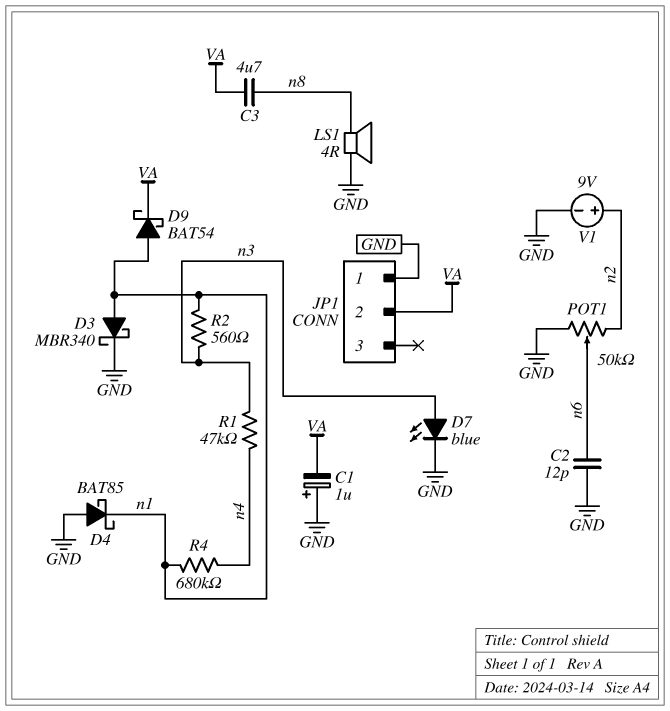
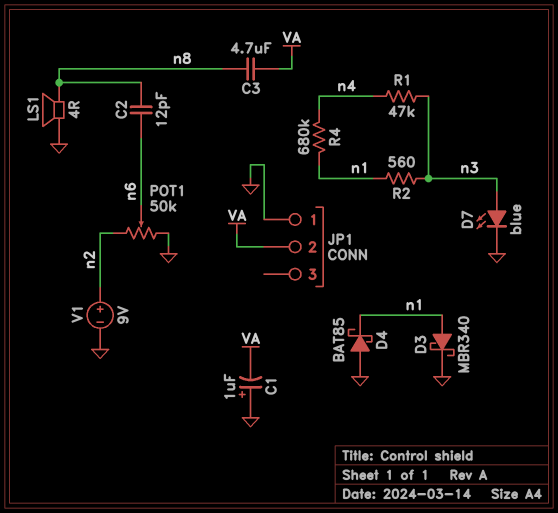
C2: 12pF (GND, n6) -> 12pF (n6, n8)
D9: schottky BAT54 (A n1, K VA) -> none

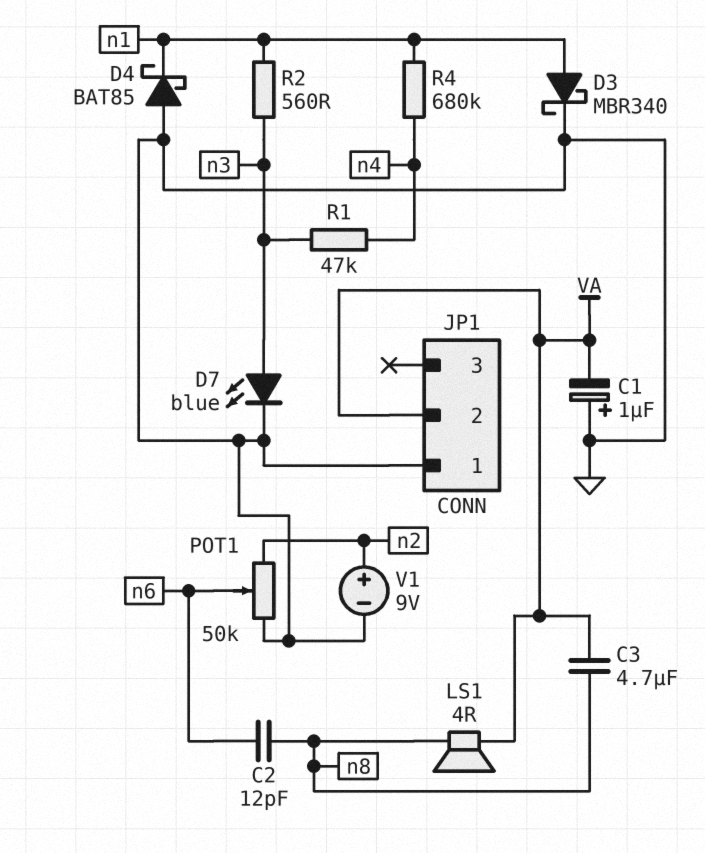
LS1: speaker 4R (GND, n8) -> speaker 4R (VA, n8)

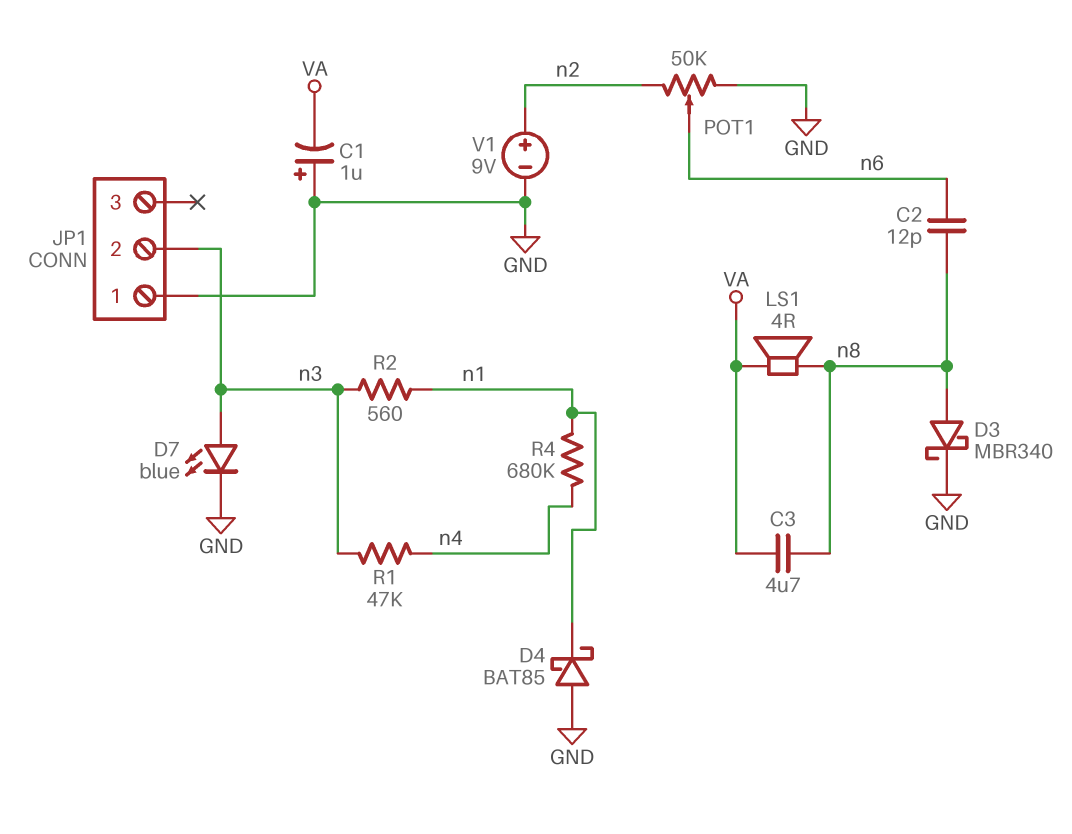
D3: schottky MBR340 (A n1, K GND) -> schottky MBR340 (A n8, K GND)
JP1 pin 2: VA -> n3

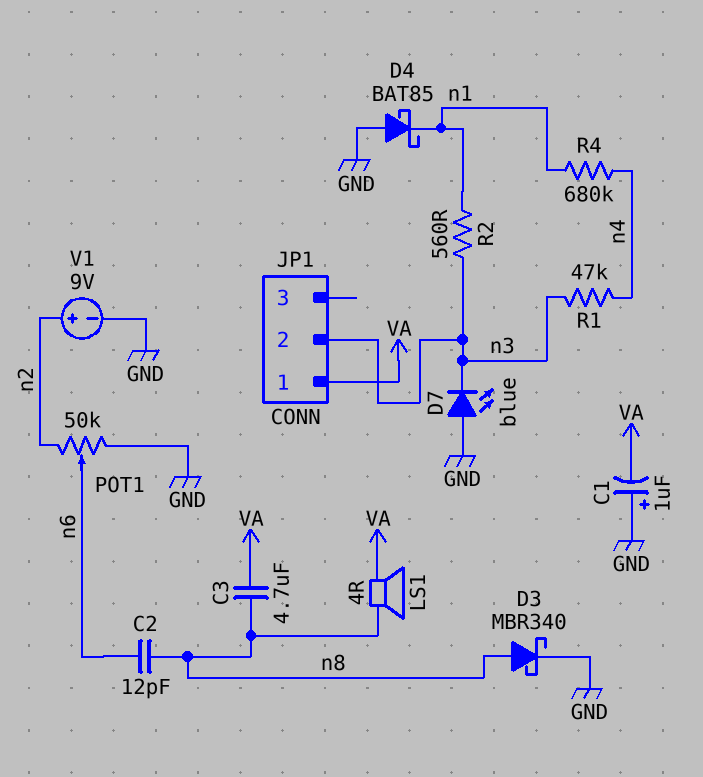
D7: LED blue (A n3, K GND) -> LED blue (A GND, K n3)
JP1 pin 1: GND -> VA

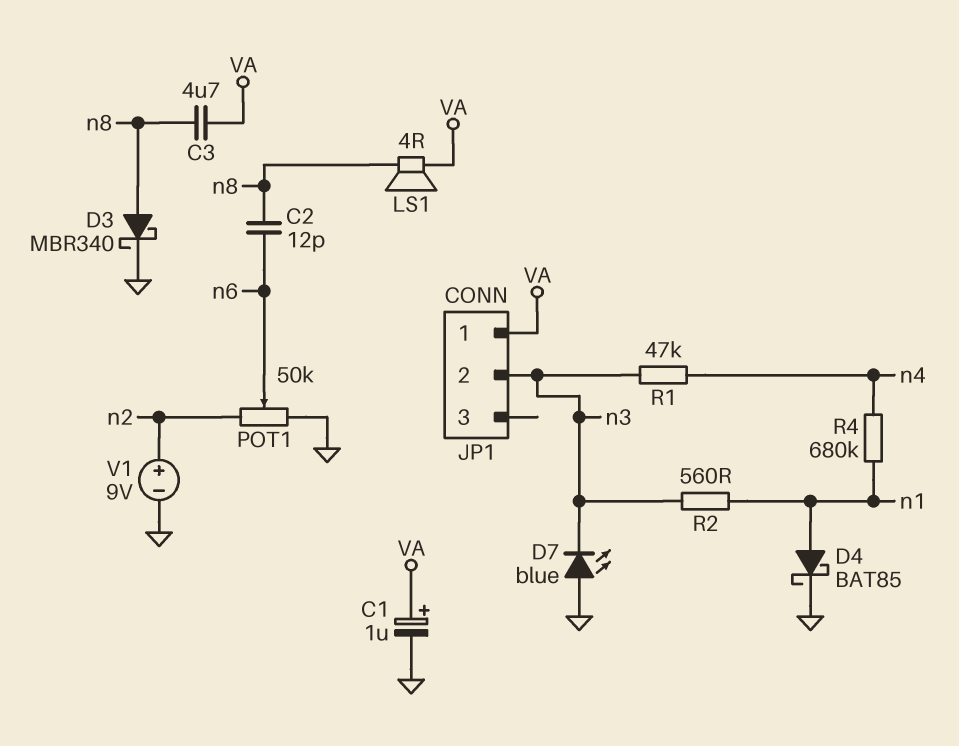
C1: 1uF (plus GND, minus VA) -> 1uF (plus VA, minus GND)
D4: schottky BAT85 (A GND, K n1) -> schottky BAT85 (A n1, K GND)

